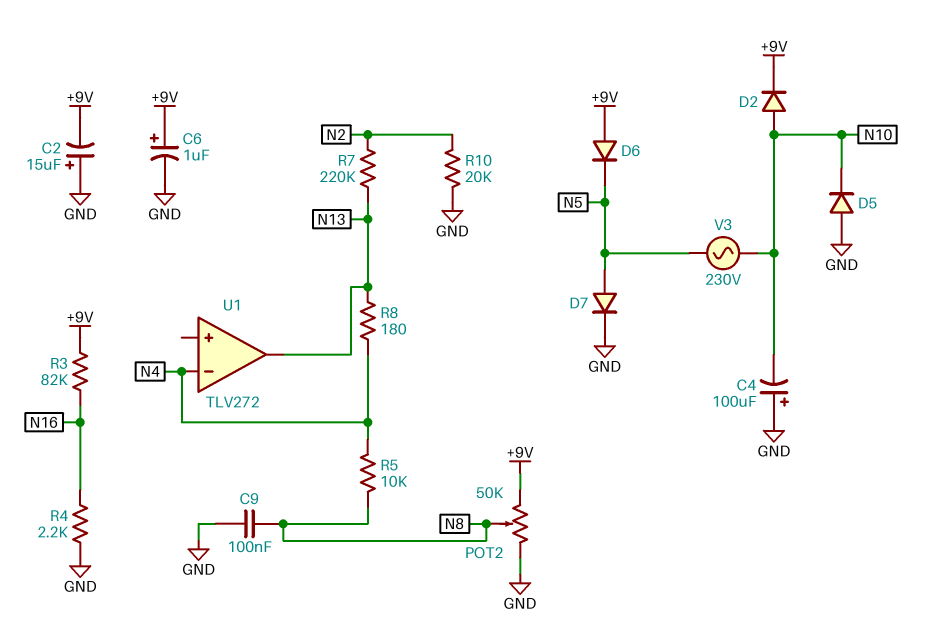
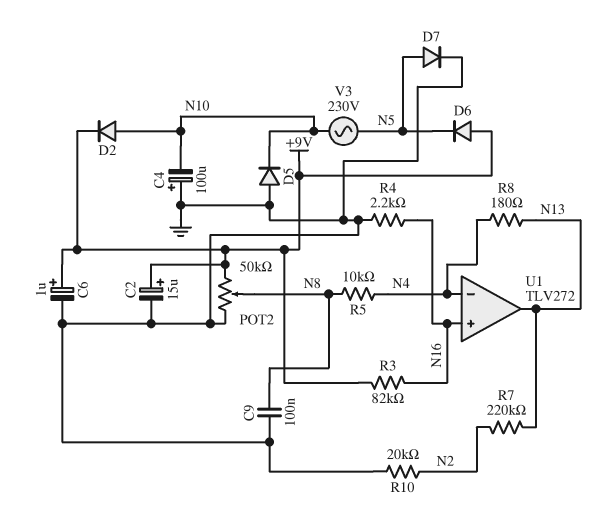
C2: 15uF (plus GND, minus +9V) -> 15uF (plus +9V, minus GND)
U1 pin in+: none -> N16

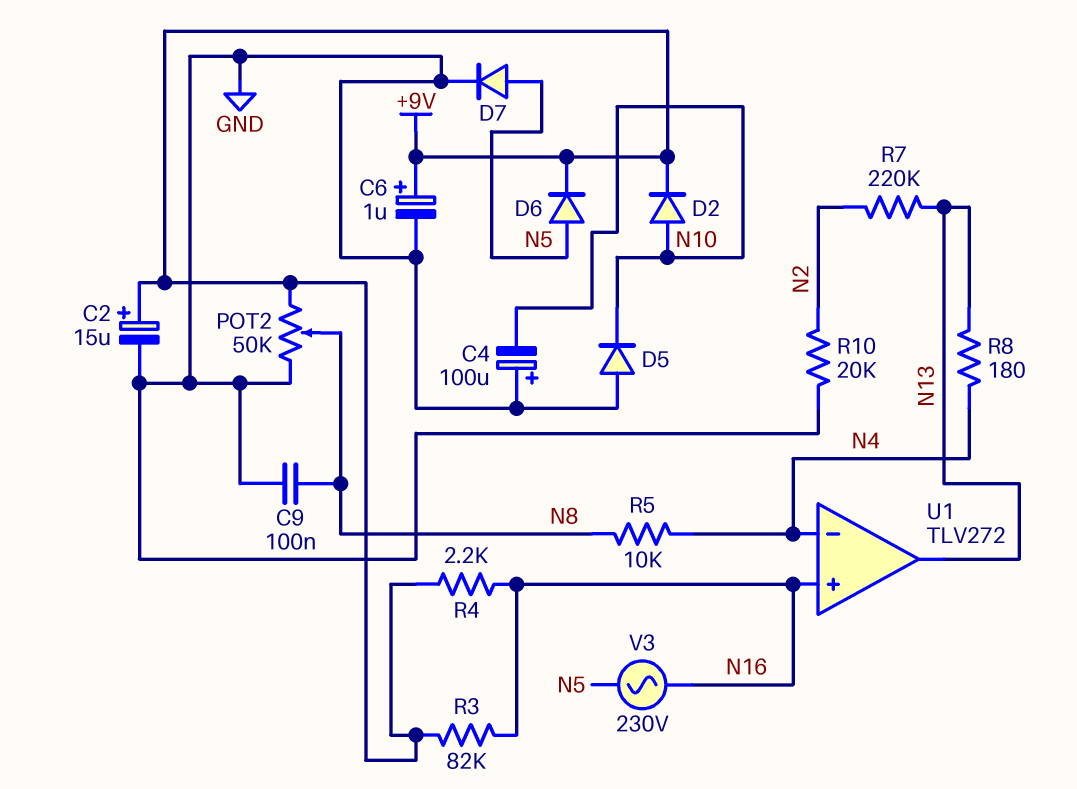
D6: diode (A +9V, K N5) -> diode (A N5, K +9V)
R4: 2.2k (GND, N16) -> 2.2k (+9V, N16)
V3: AC 230V (N5, N10) -> AC 230V (N5, N16)

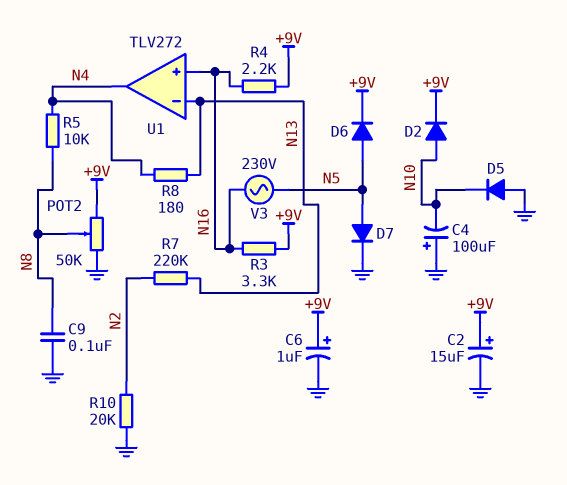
R3: 82k (+9V, N16) -> 3.3k (+9V, N16)
U1 pin in-: N4 -> N13
U1 pin out: N13 -> N4

